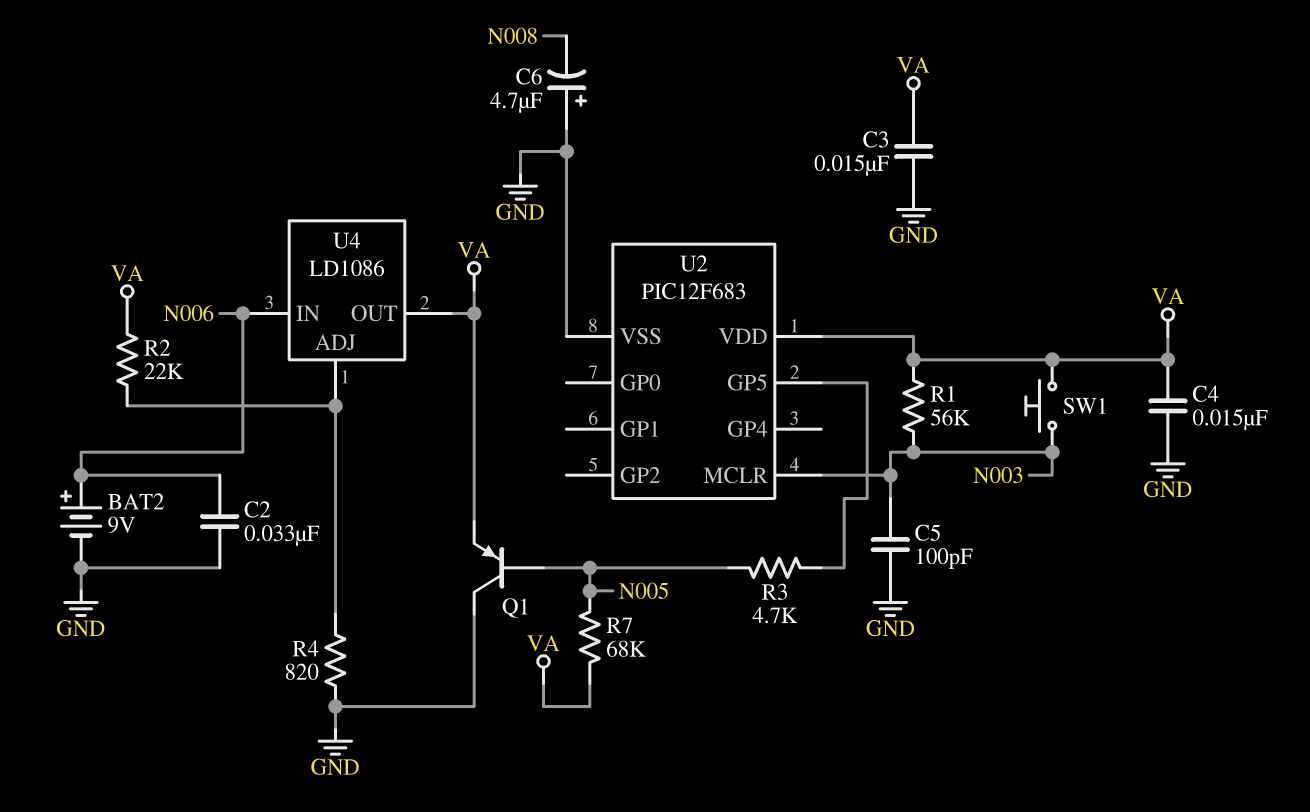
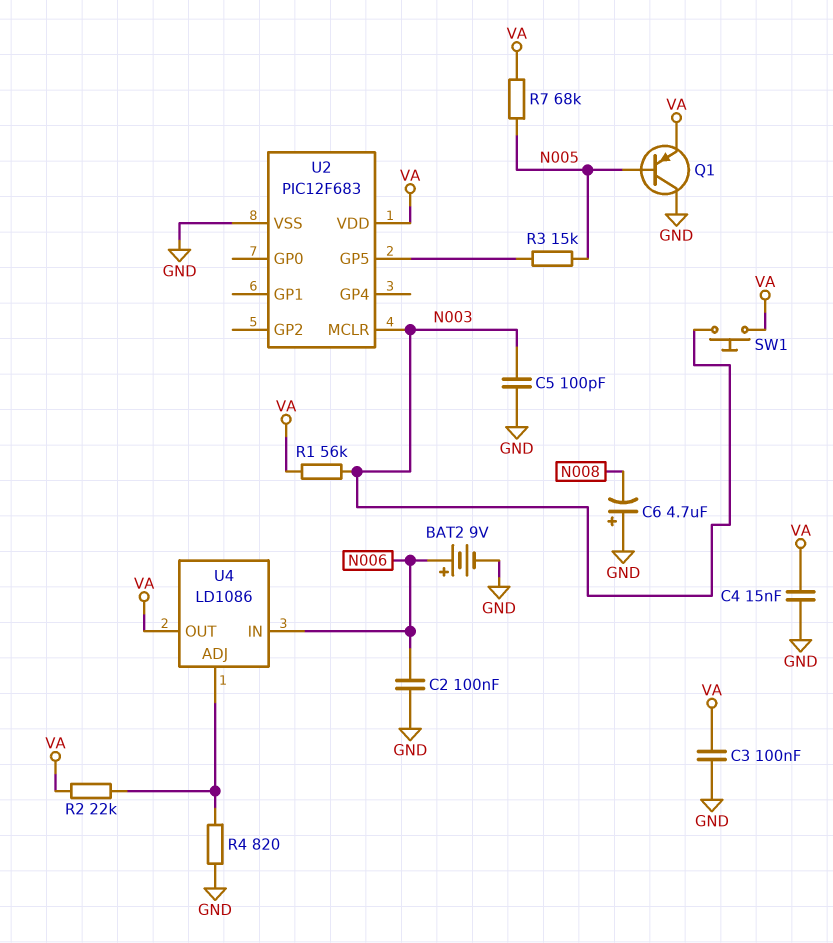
C2: 33nF (GND, N006) -> 100nF (GND, N006)
C3: 15nF (GND, VA) -> 100nF (GND, VA)
R3: 4.7k (N005, U2/GP5) -> 15k (N005, U2/GP5)

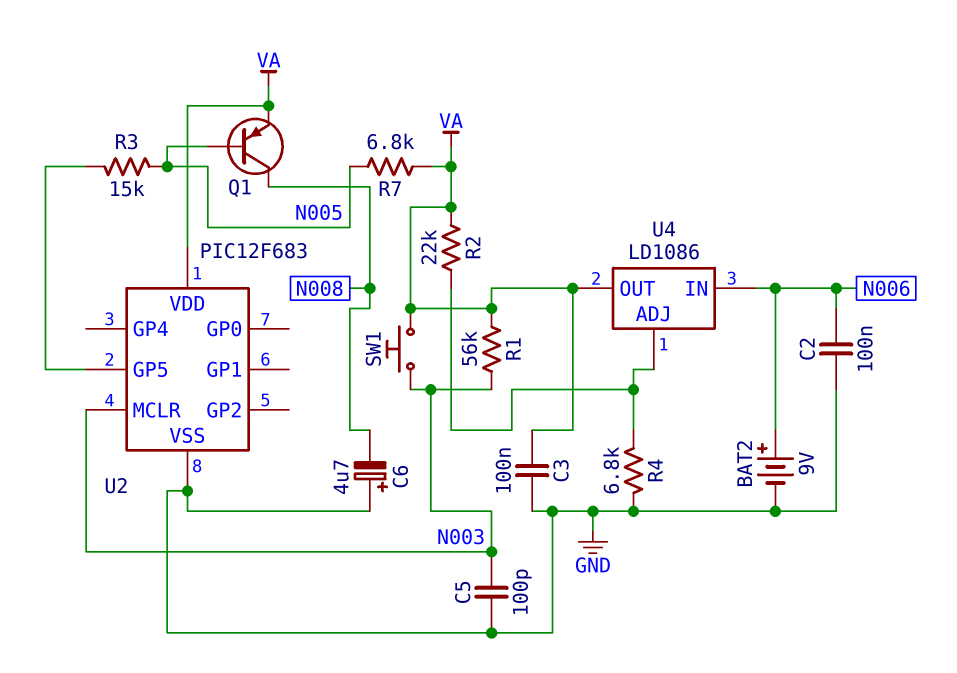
C4: 15nF (GND, VA) -> none
Q1: PNP (B N005, C GND, E VA) -> PNP (B N005, C N008, E VA)
R4: 820 (GND, U4/ADJ) -> 6.8k (GND, U4/ADJ)
R7: 68k (N005, VA) -> 6.8k (N005, VA)

